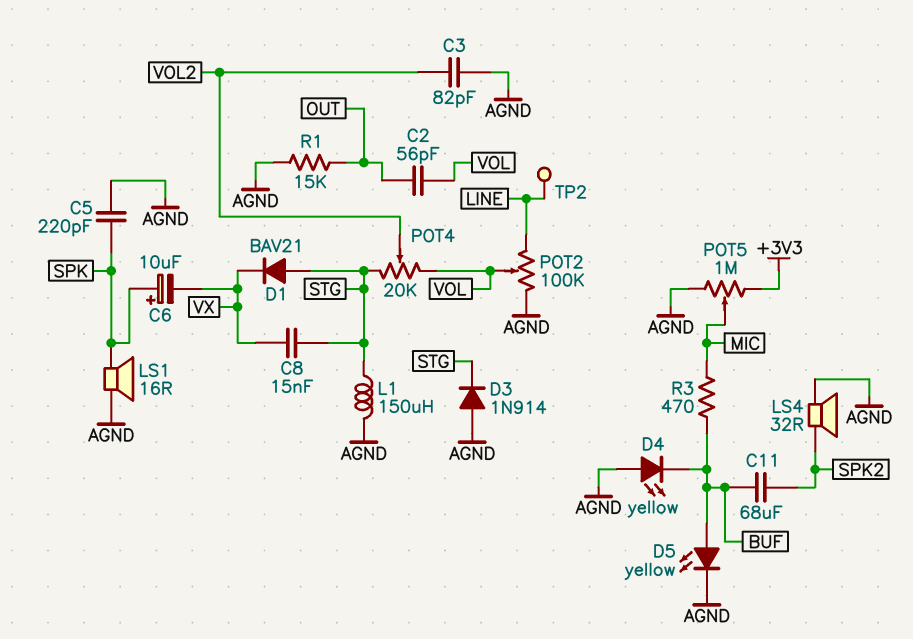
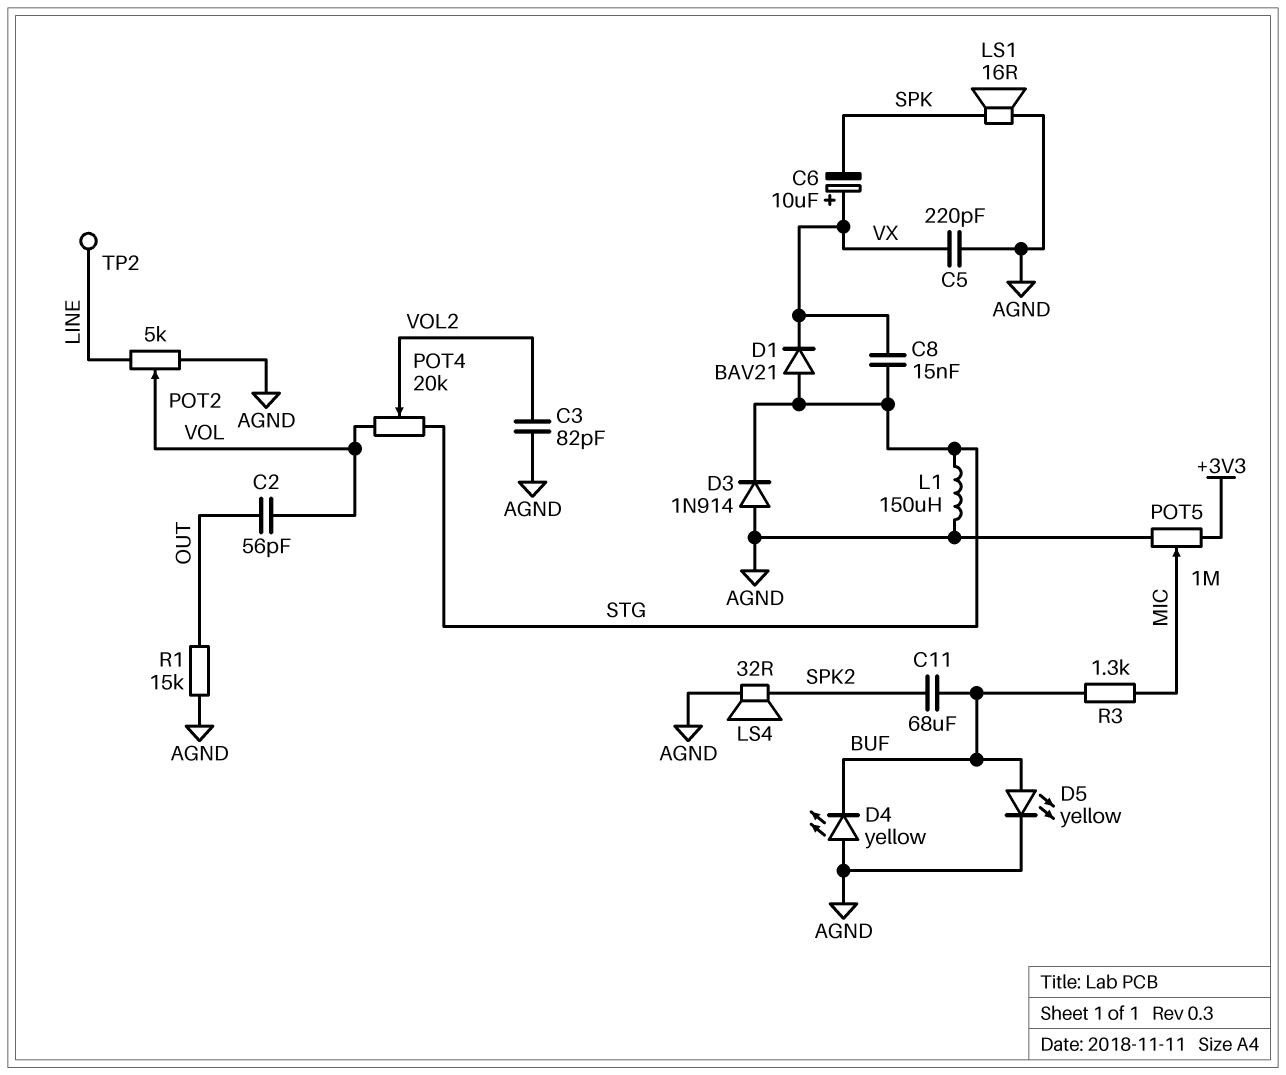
C5: 220pF (AGND, SPK) -> 220pF (AGND, VX)
C6: 10uF (plus SPK, minus VX) -> 10uF (plus VX, minus SPK)
POT2: 100k (AGND, LINE, wiper VOL) -> 5k (AGND, LINE, wiper VOL)
R3: 470 (BUF, MIC) -> 1.3k (BUF, MIC)

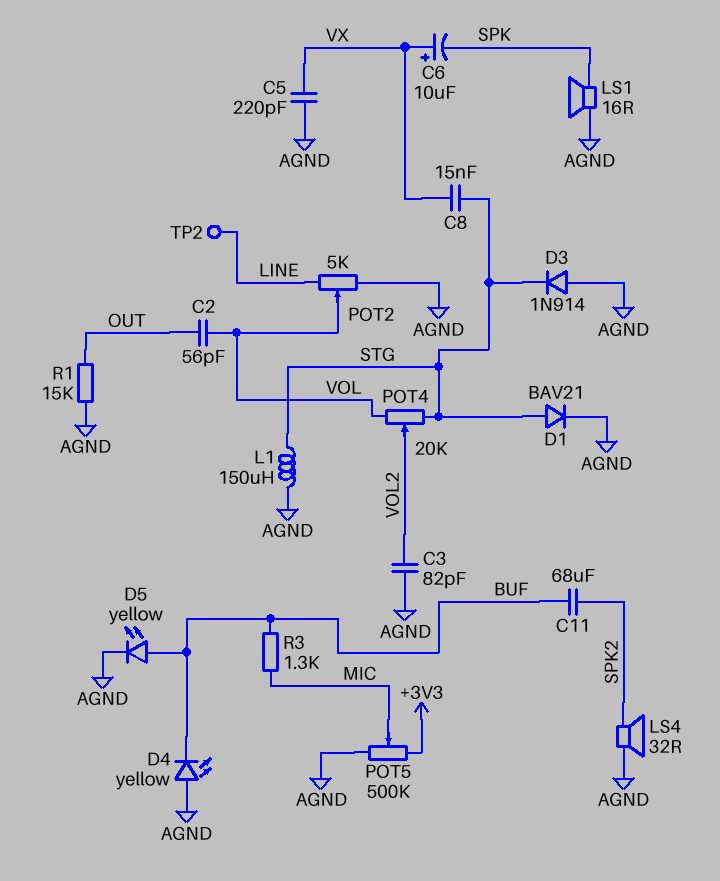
D1: diode BAV21 (A STG, K VX) -> diode BAV21 (A STG, K AGND)
POT5: 1M (+3V3, AGND, wiper MIC) -> 500k (+3V3, AGND, wiper MIC)

